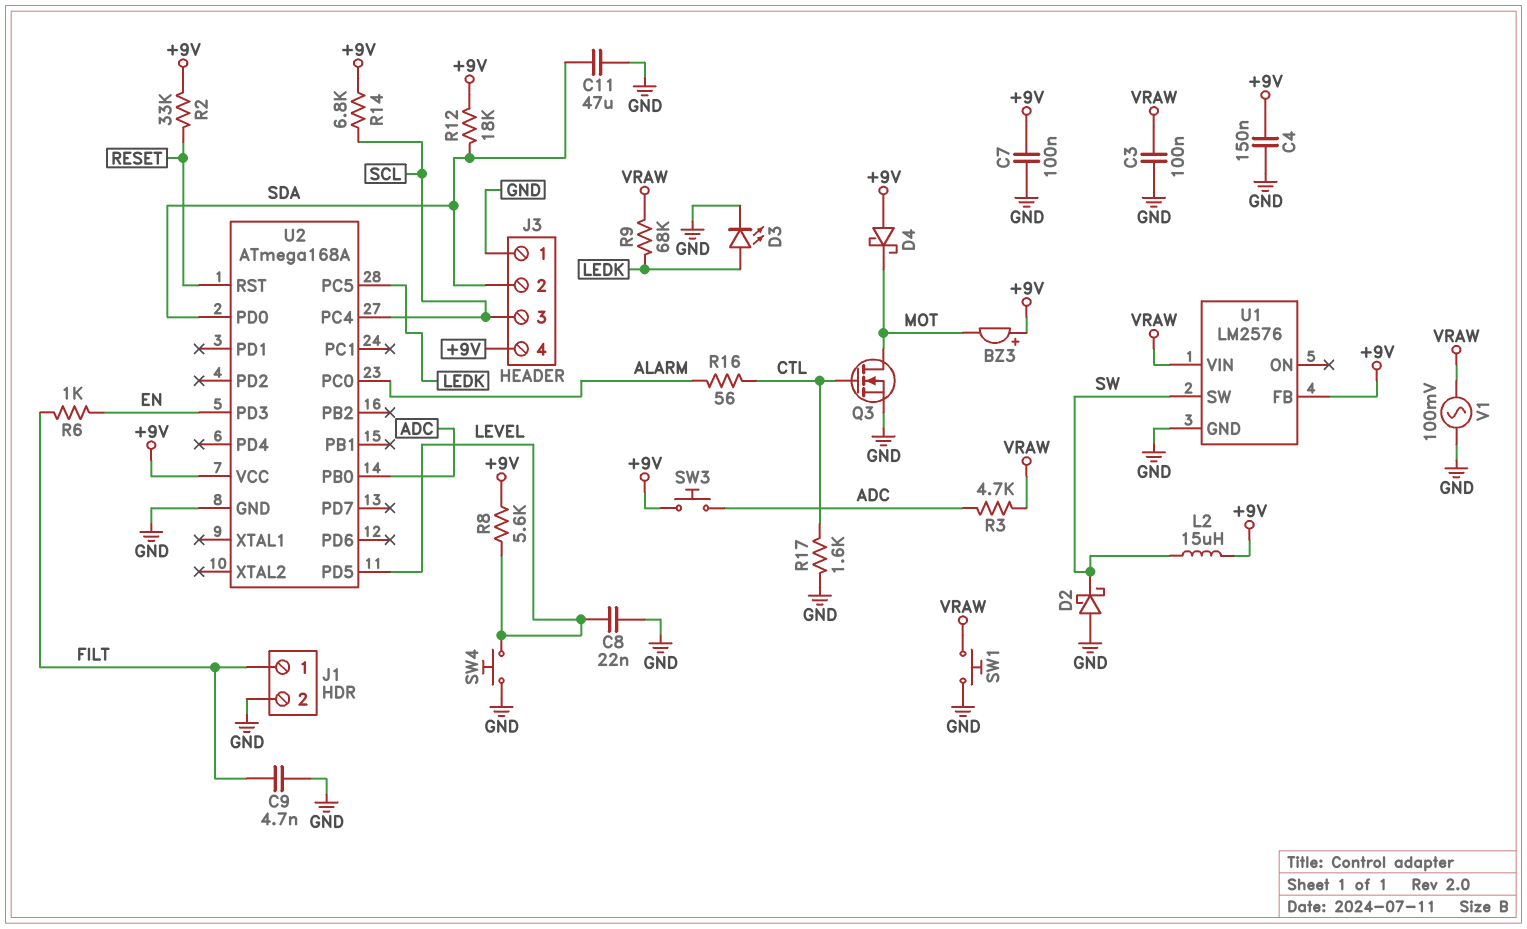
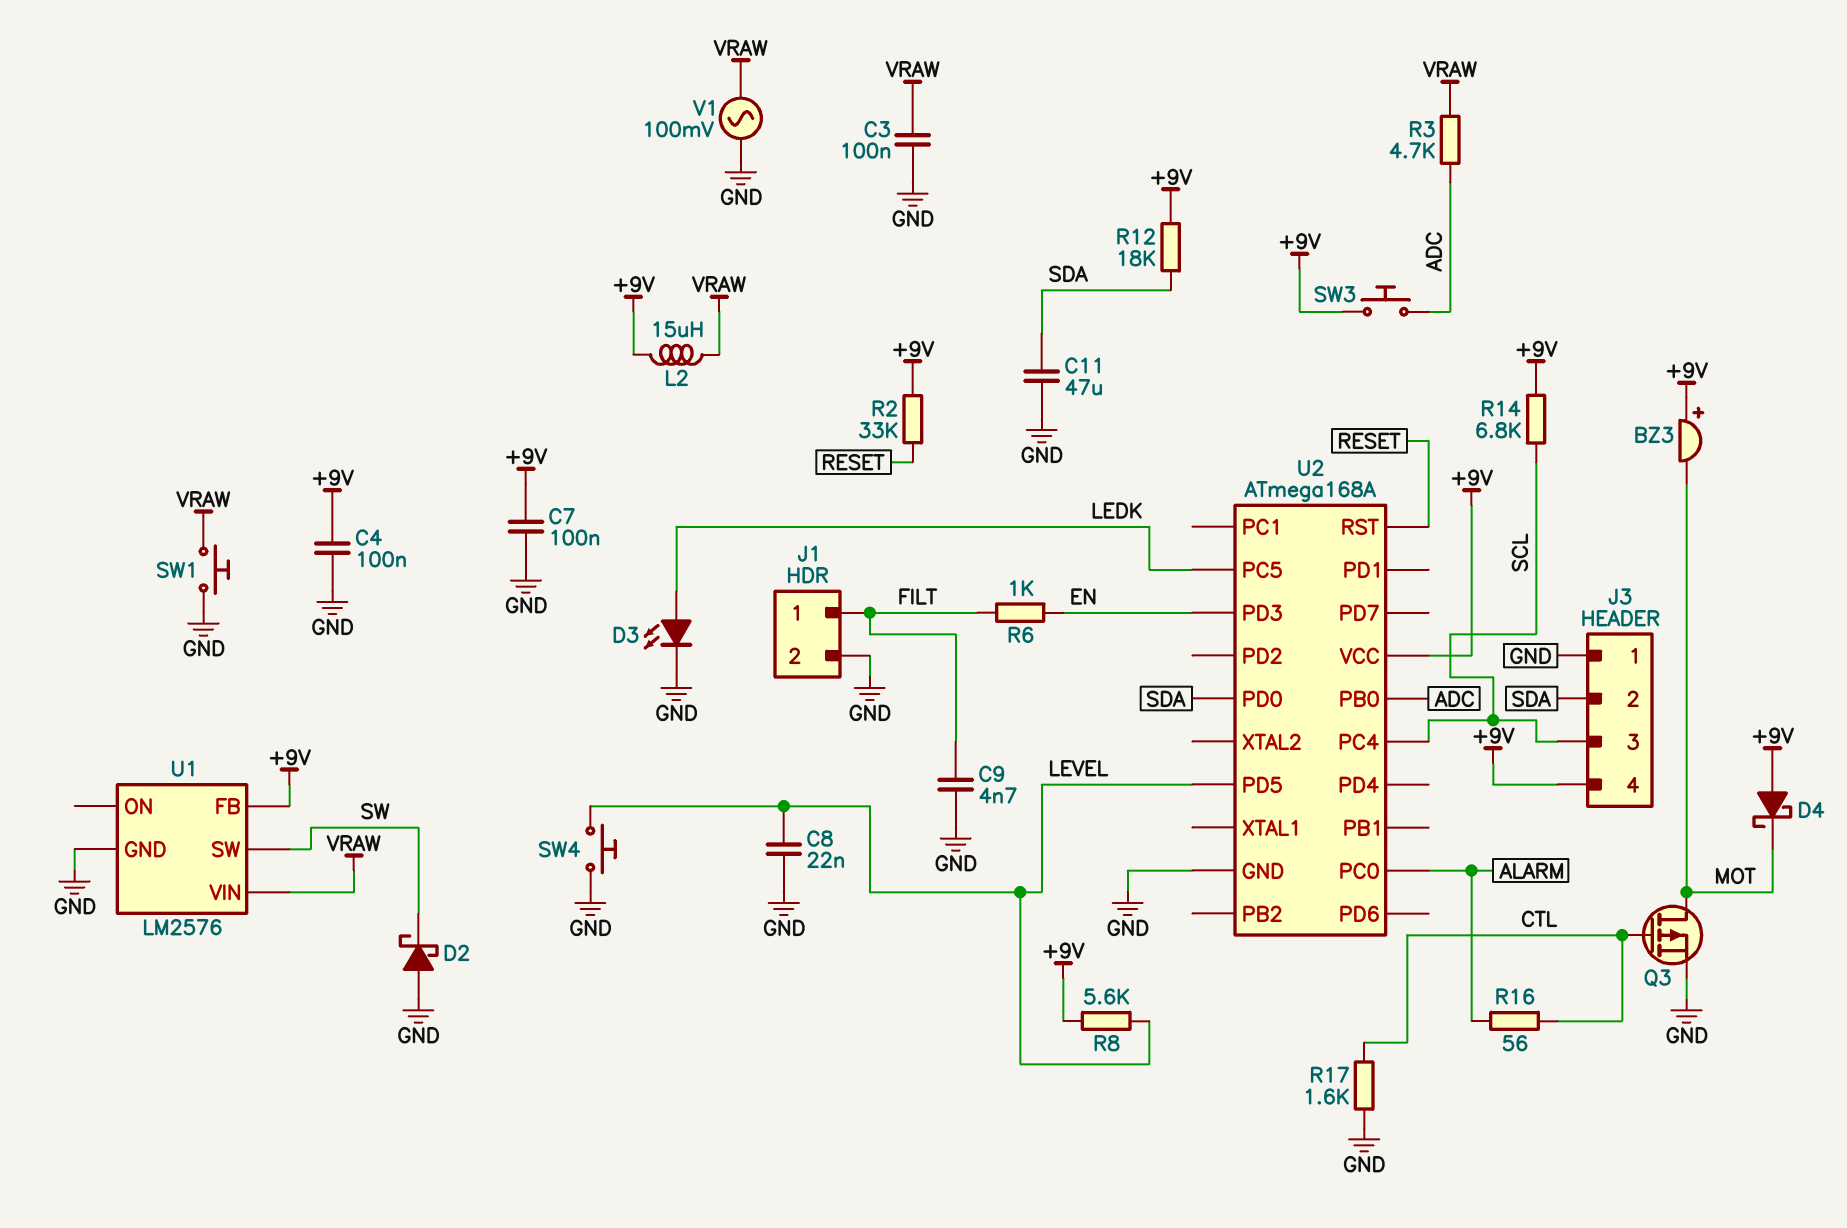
C4: 150nF (+9V, GND) -> 100nF (+9V, GND)
L2: 15uH (+9V, SW) -> 15uH (+9V, VRAW)
Q3: NMOS (G CTL, D MOT, S GND) -> PMOS (G CTL, D MOT, S GND)
R9: 68k (LEDK, VRAW) -> none

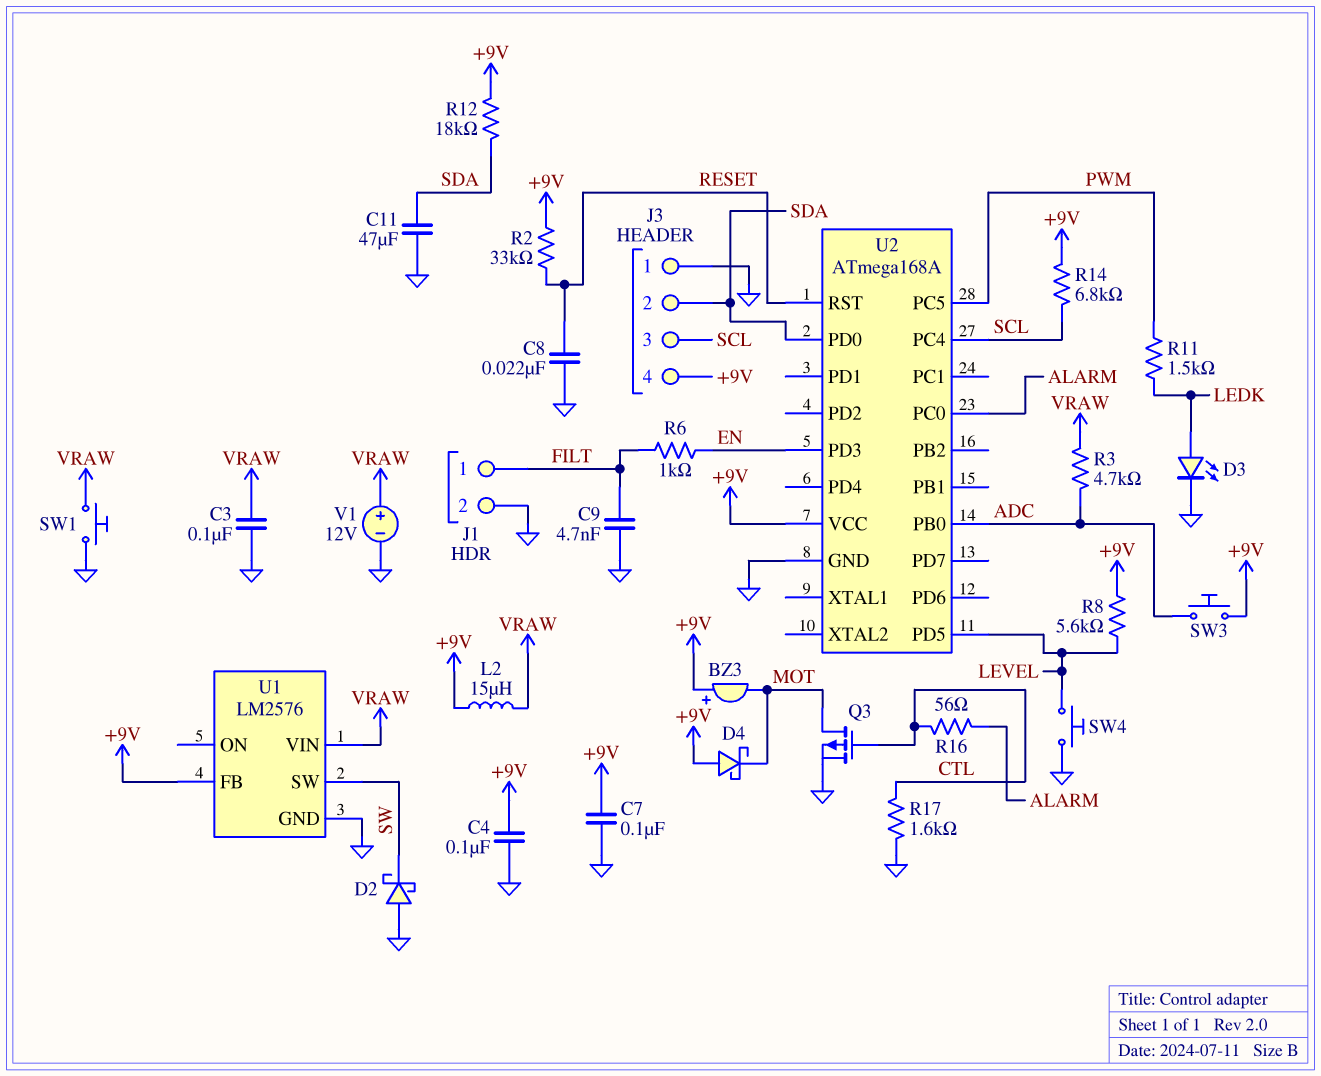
C8: 22nF (GND, LEVEL) -> 22nF (GND, RESET)
R11: none -> 1.5k (LEDK, PWM)
U2 pin PC5: LEDK -> PWM
V1: AC 100mV (GND, VRAW) -> 12V (plus VRAW, minus GND)

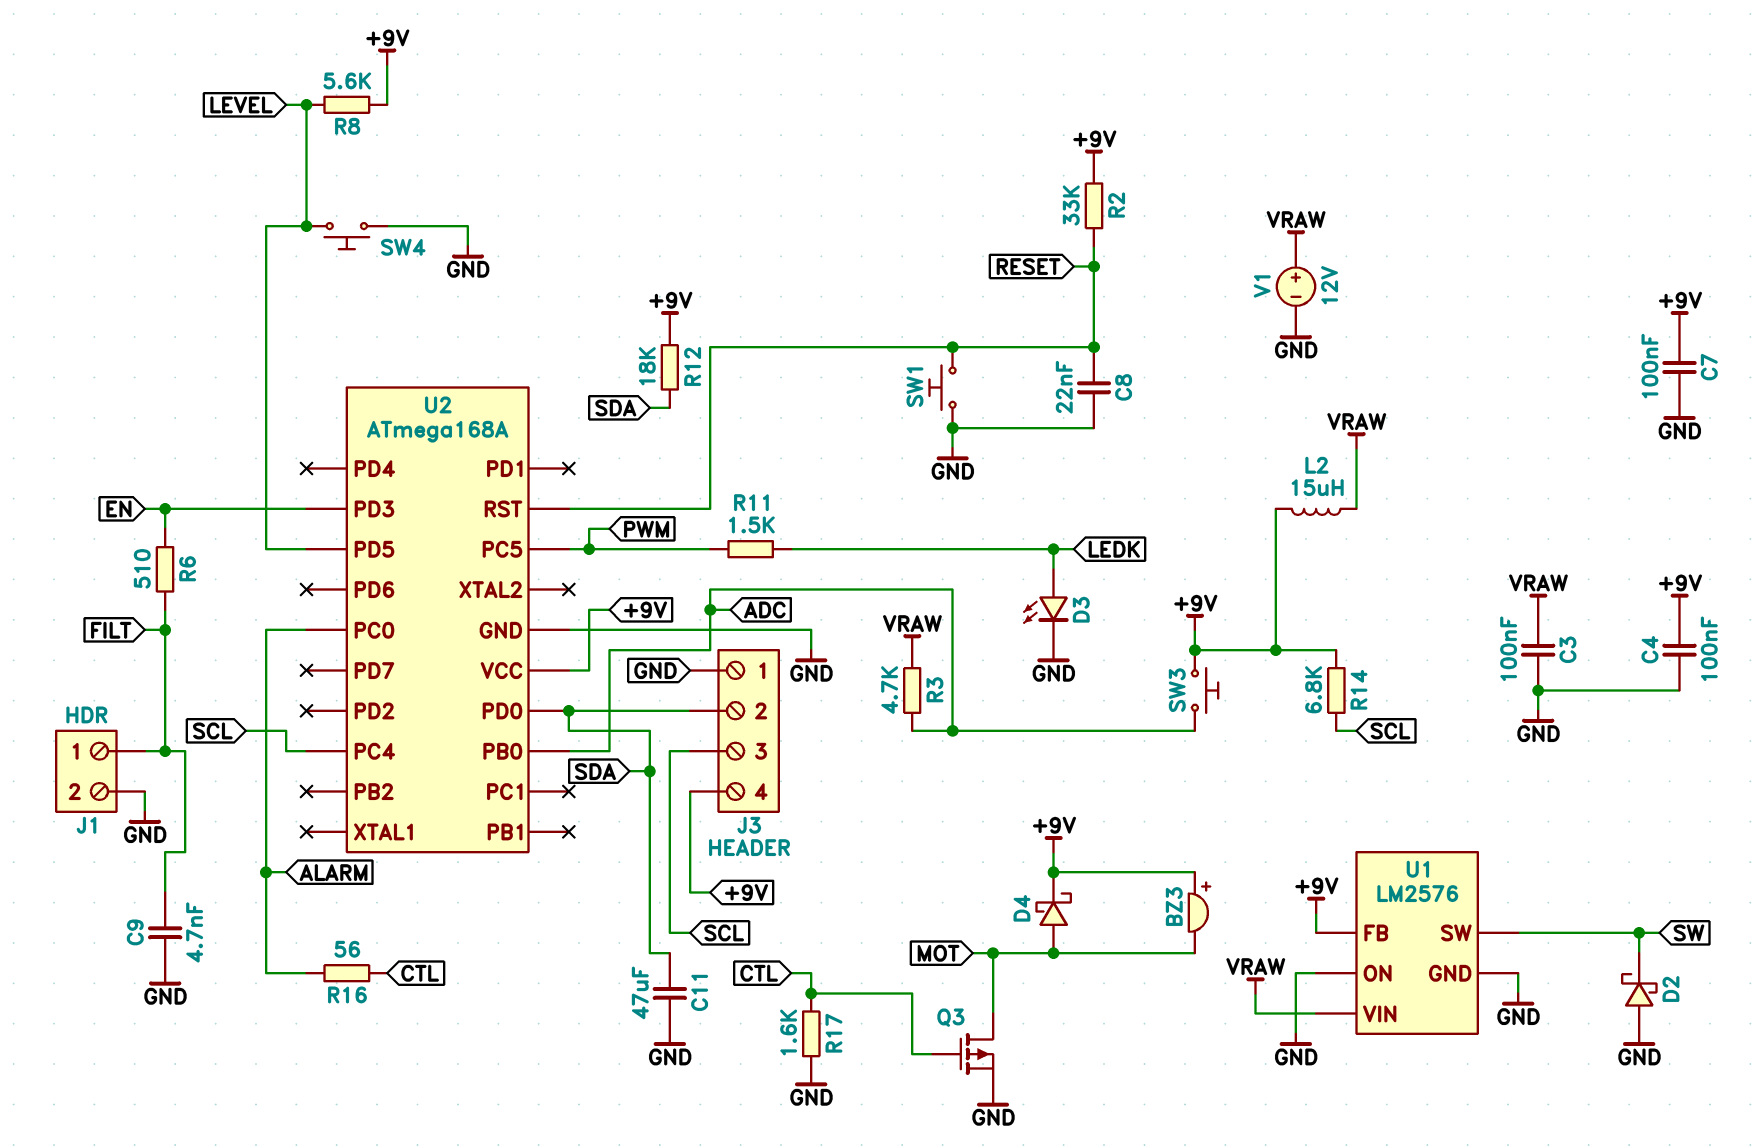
D4: schottky (A +9V, K MOT) -> schottky (A MOT, K +9V)
R6: 1k (EN, FILT) -> 510 (EN, FILT)
SW1: button (GND, VRAW) -> button (GND, RESET)
U1 pin ON: none -> GND

